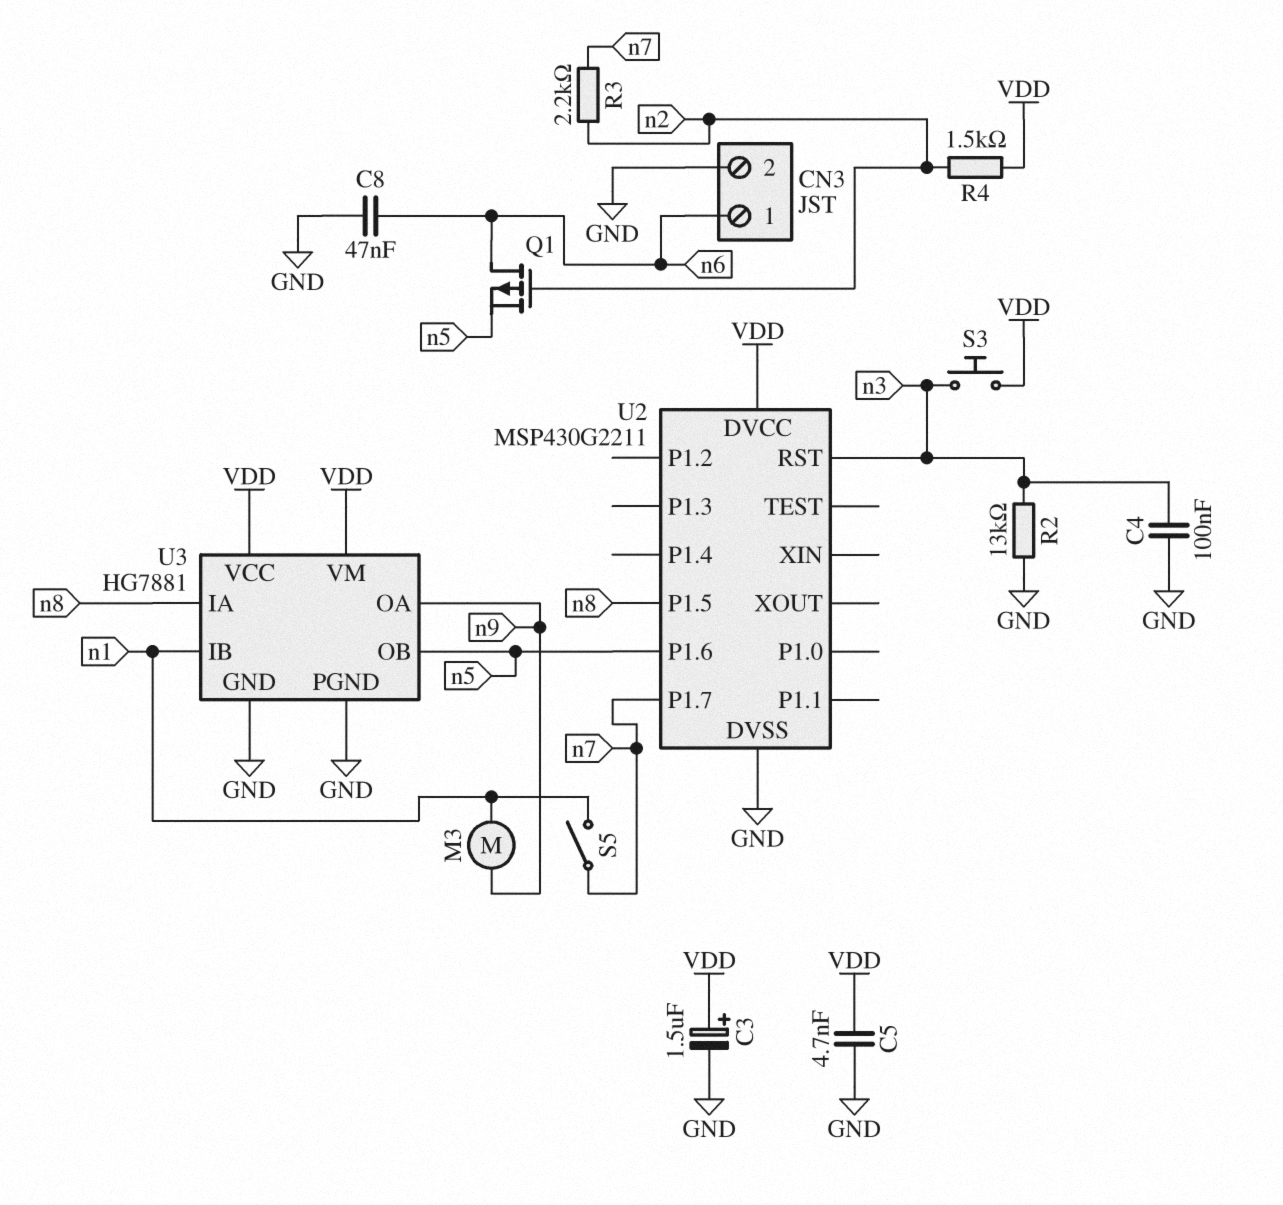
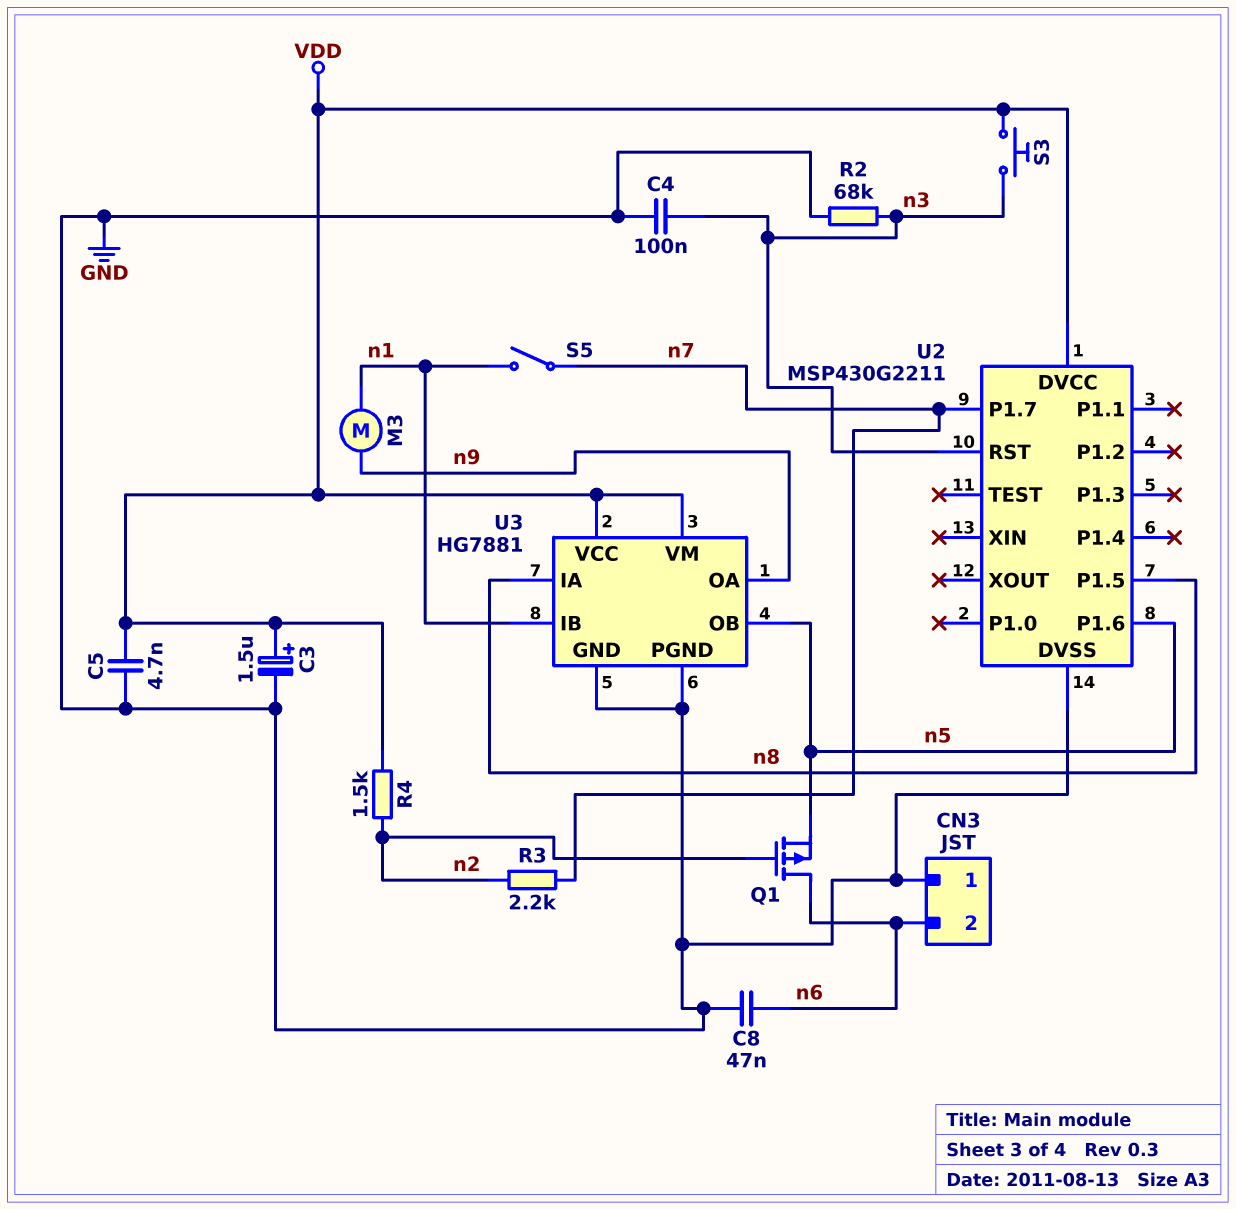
CN3 pin 1: n6 -> GND
CN3 pin 2: GND -> n6
R2: 13k (GND, n3) -> 68k (GND, n3)

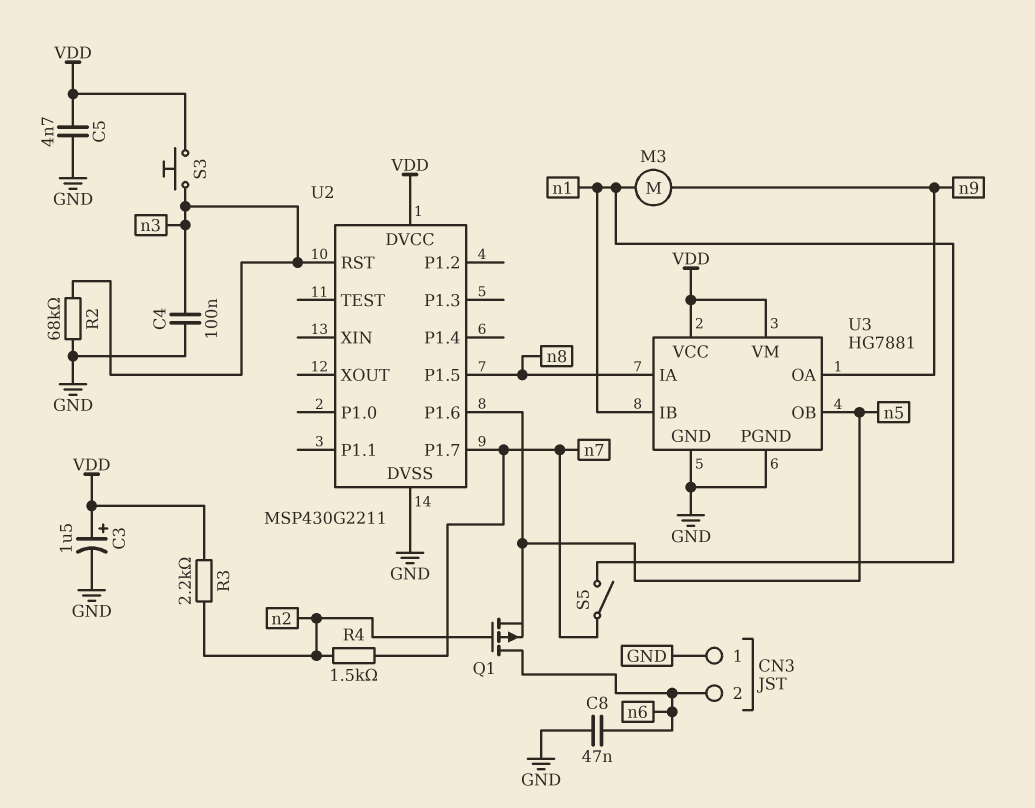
R3: 2.2k (n2, n7) -> 2.2k (VDD, n2)
R4: 1.5k (VDD, n2) -> 1.5k (n2, n7)

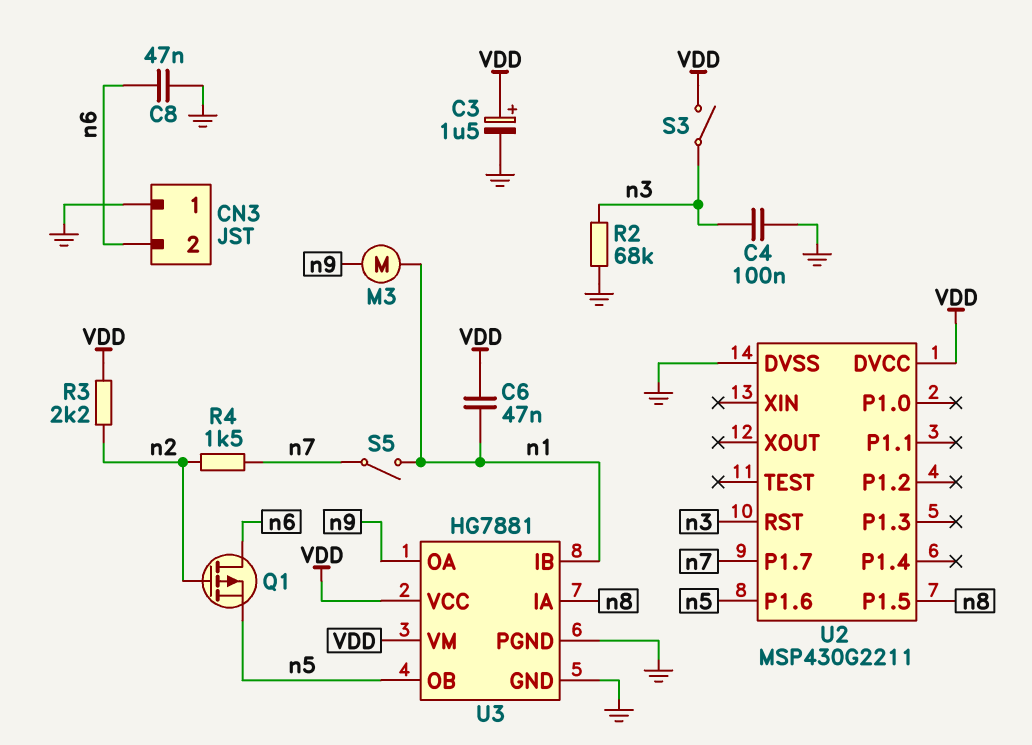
C5: 4.7nF (GND, VDD) -> none
C6: none -> 47nF (VDD, n1)
S3: button (VDD, n3) -> switch (VDD, n3)

